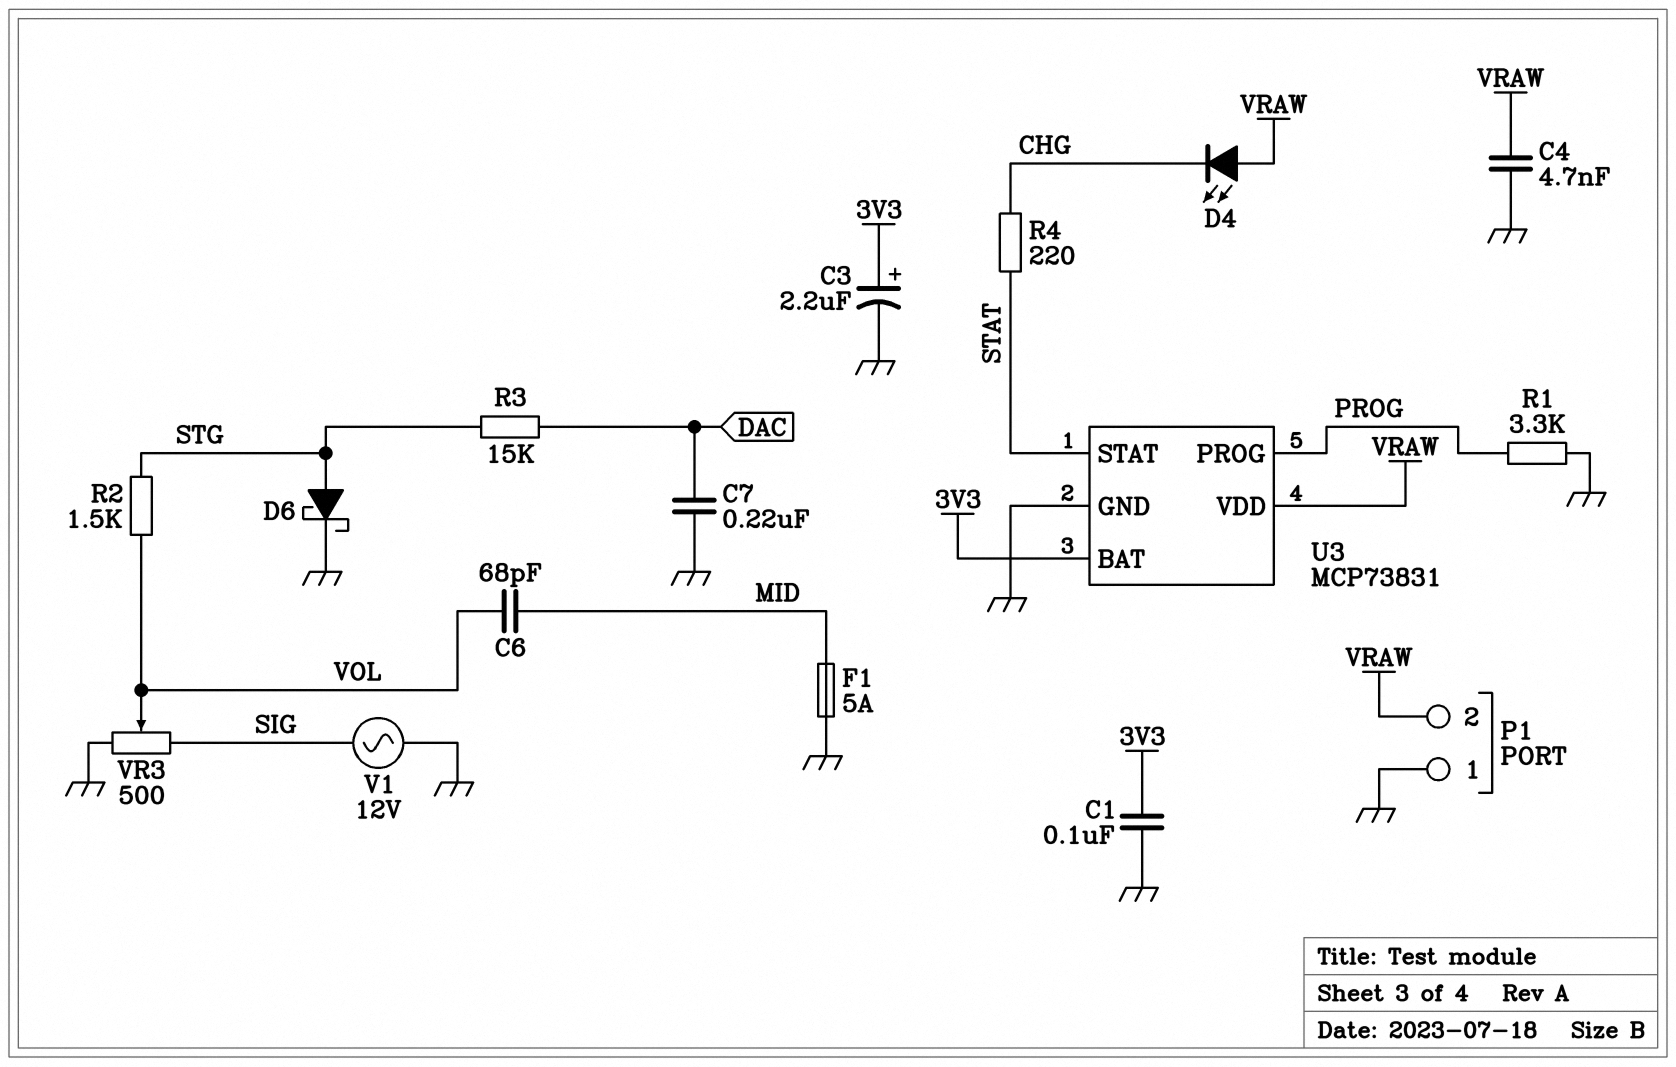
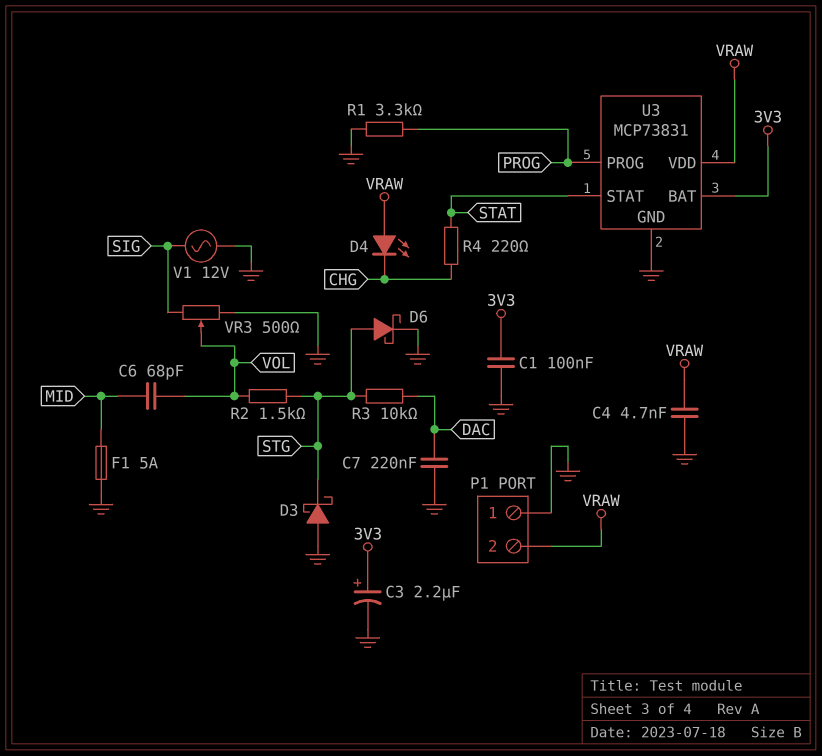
D3: none -> schottky (A GND, K STG)
R3: 15k (DAC, STG) -> 10k (DAC, STG)

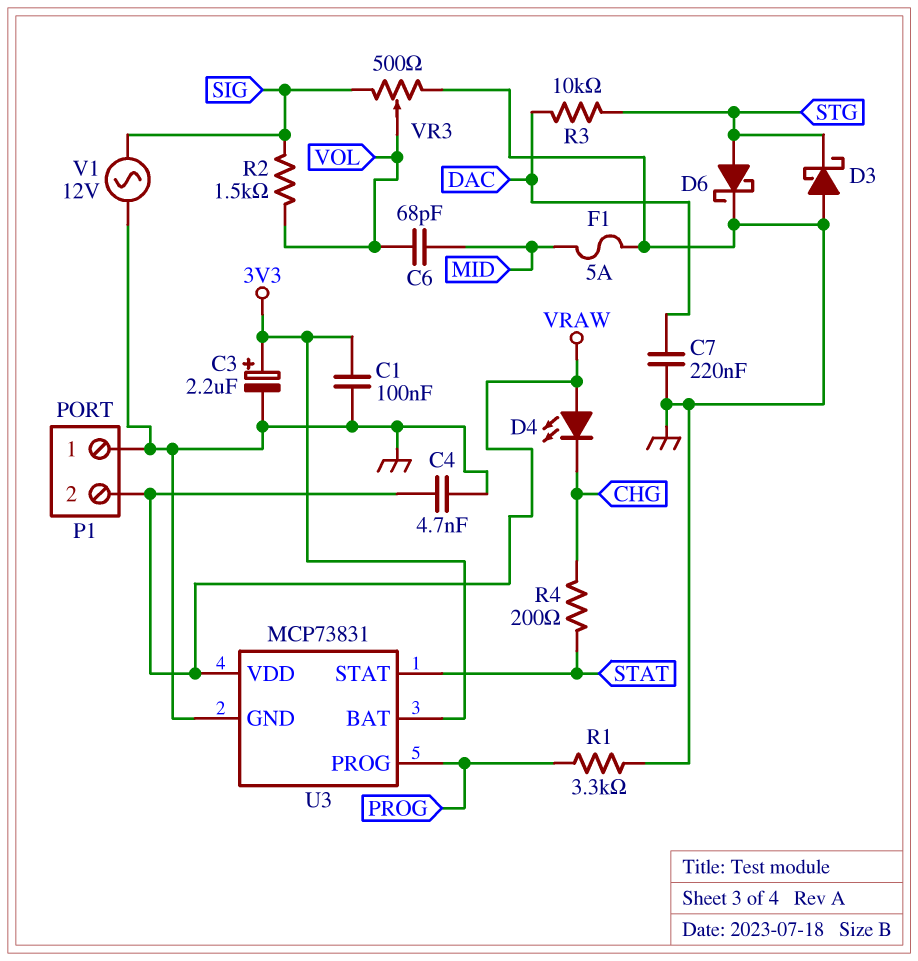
R2: 1.5k (STG, VOL) -> 1.5k (SIG, VOL)
R4: 220 (CHG, STAT) -> 200 (CHG, STAT)

